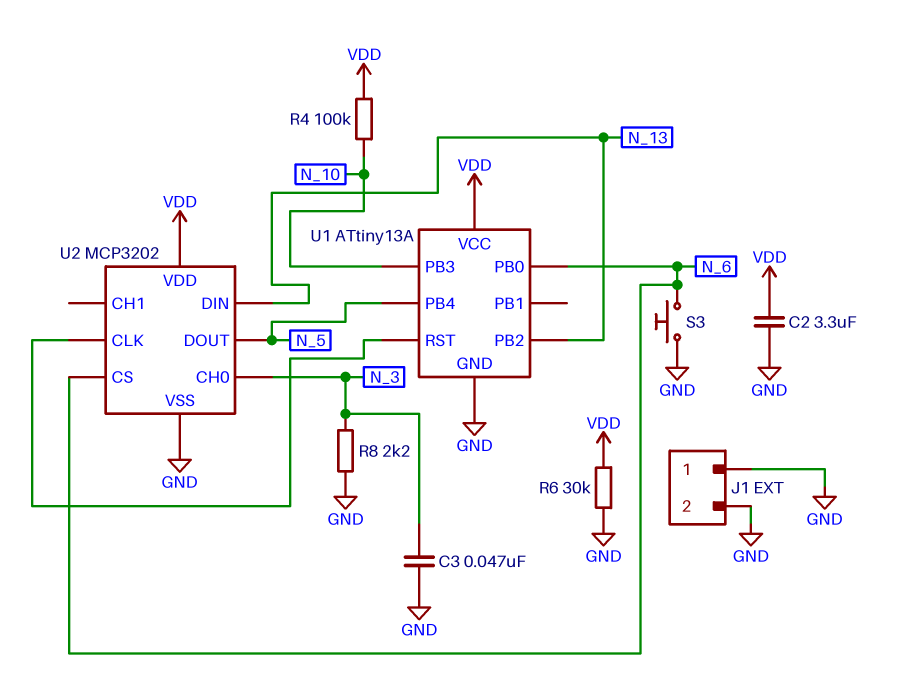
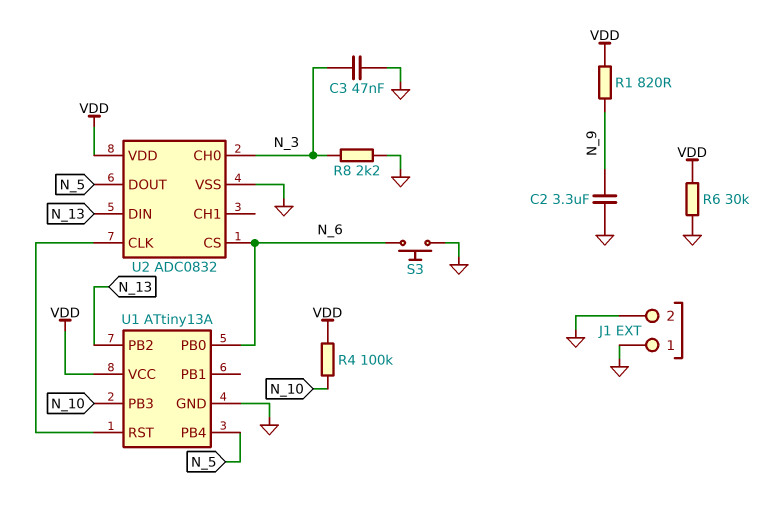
C2: 3.3uF (GND, VDD) -> 3.3uF (GND, N_9)
R1: none -> 820 (N_9, VDD)
U2: MCP3202 -> ADC0832

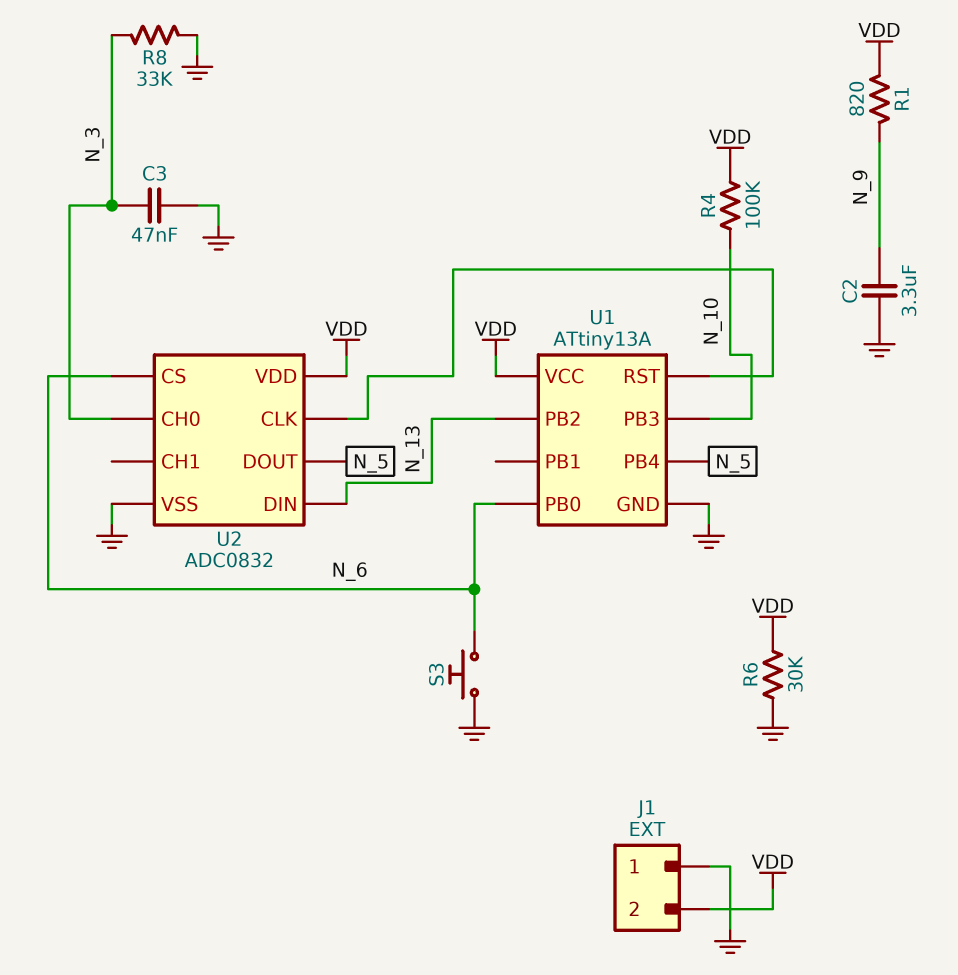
J1 pin 2: GND -> VDD
R8: 2.2k (GND, N_3) -> 33k (GND, N_3)

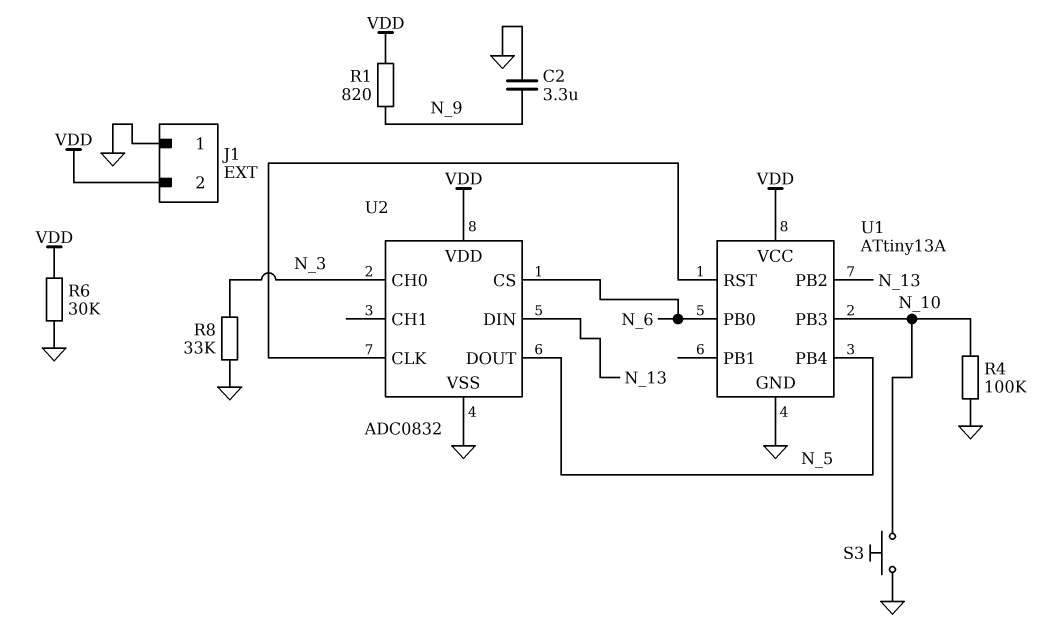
C3: 47nF (GND, N_3) -> none
R4: 100k (N_10, VDD) -> 100k (GND, N_10)
S3: button (GND, N_6) -> button (GND, N_10)

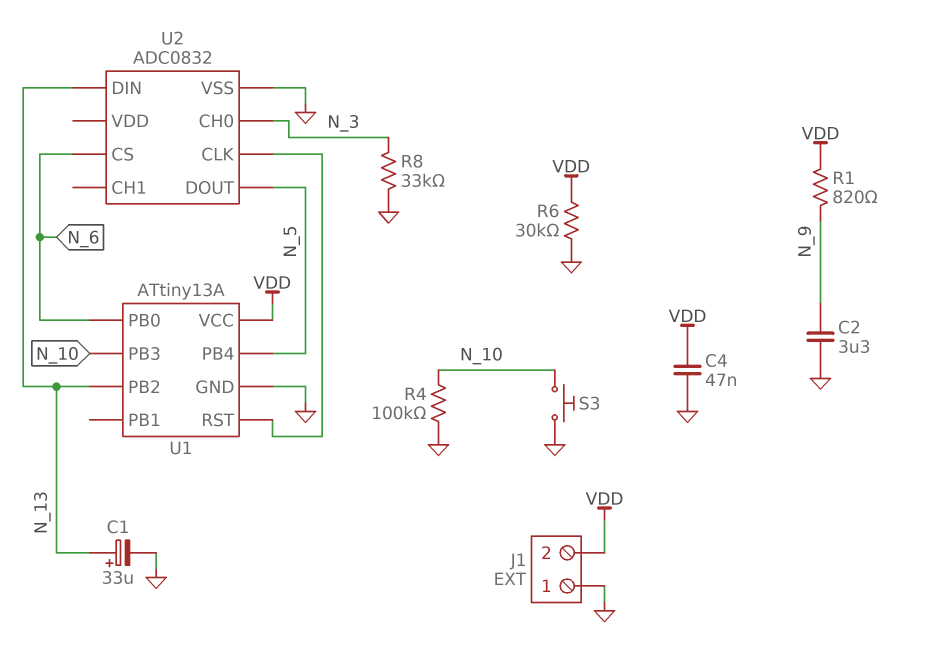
C1: none -> 33uF (plus N_13, minus GND)
C4: none -> 47nF (GND, VDD)
U2 pin VDD: VDD -> none

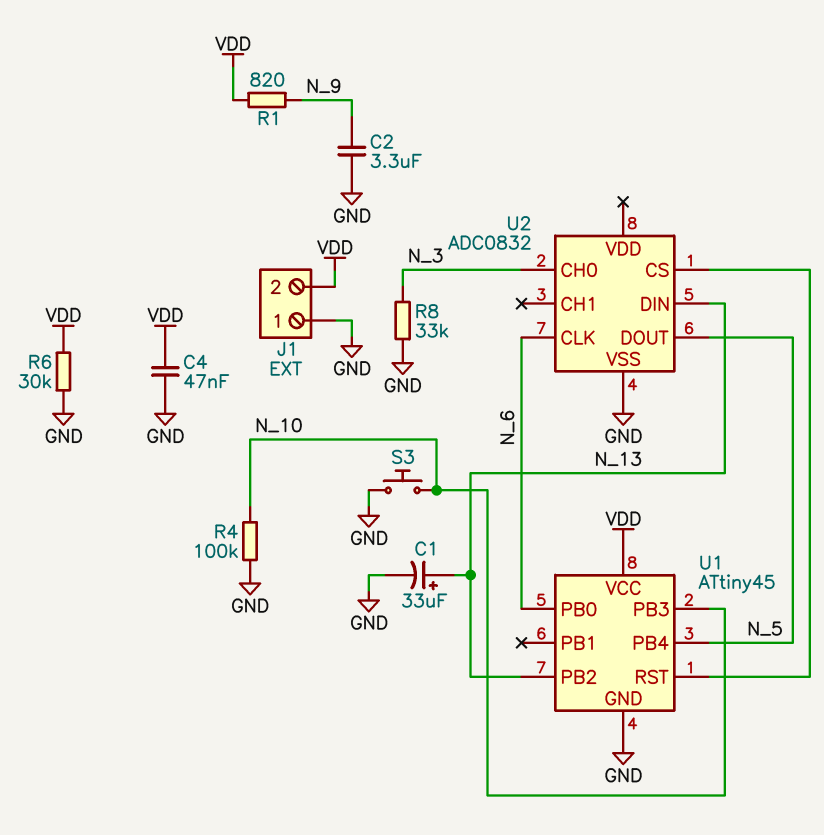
U1: ATtiny13A -> ATtiny45
U2 pin CLK: U1/RST -> N_6
U2 pin CS: N_6 -> U1/RST

